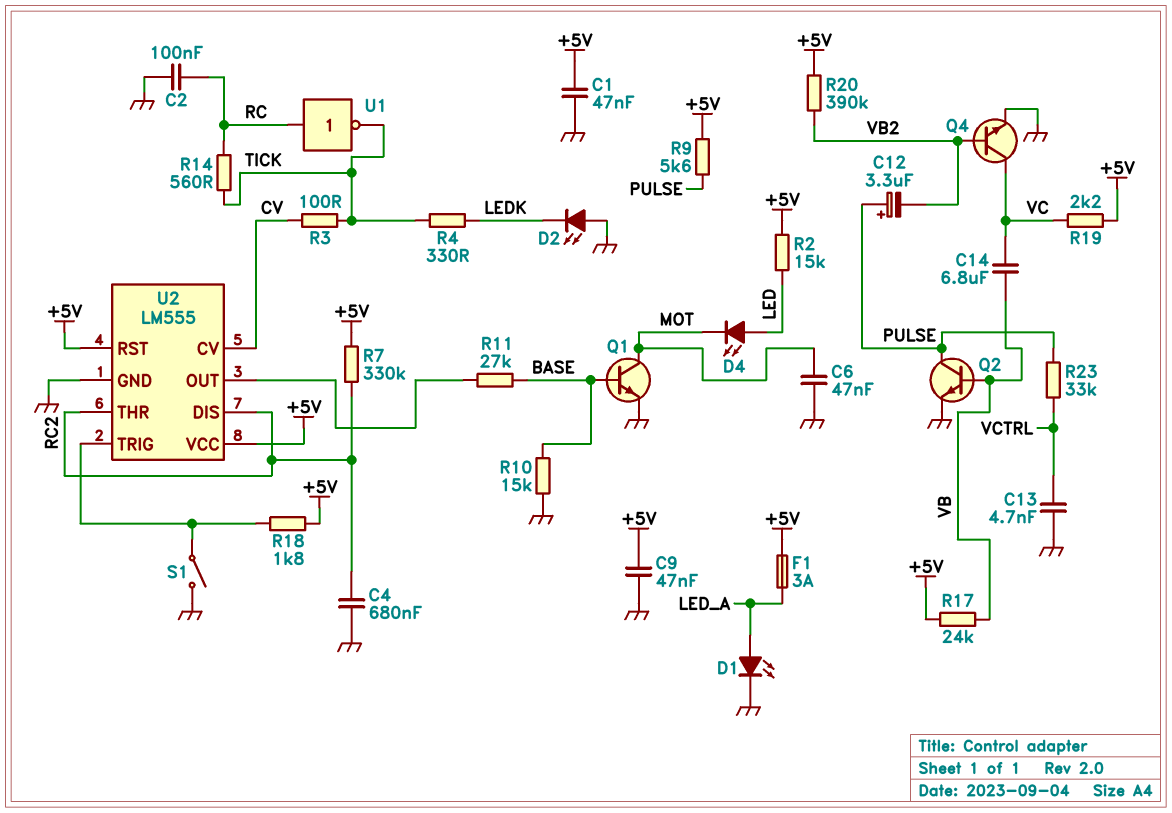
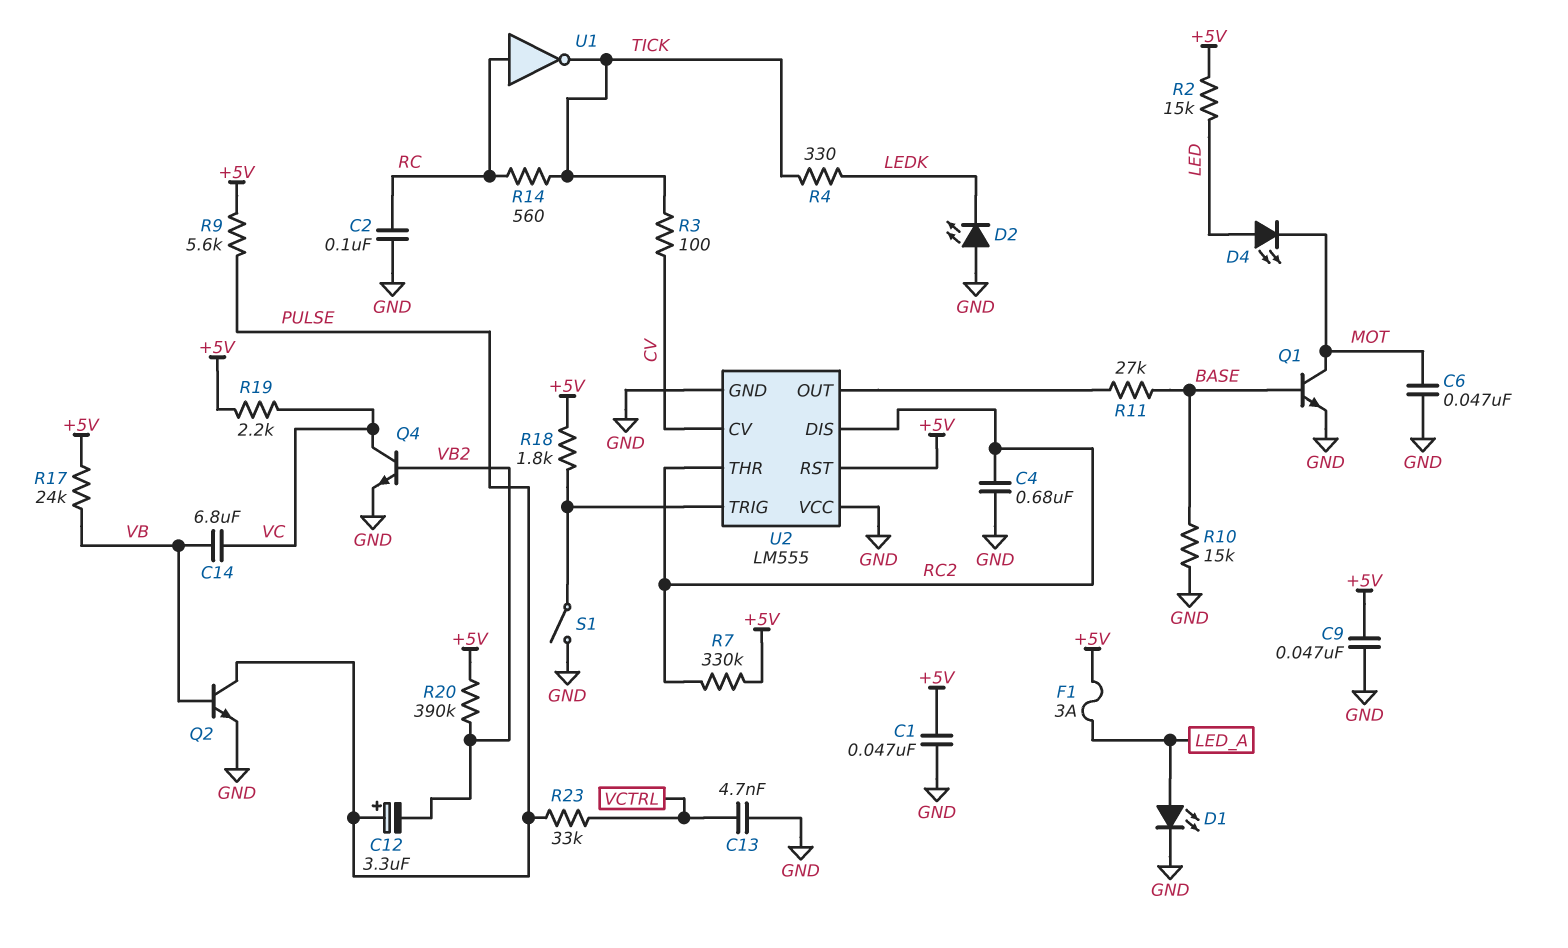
U2 pin VCC: +5V -> GND

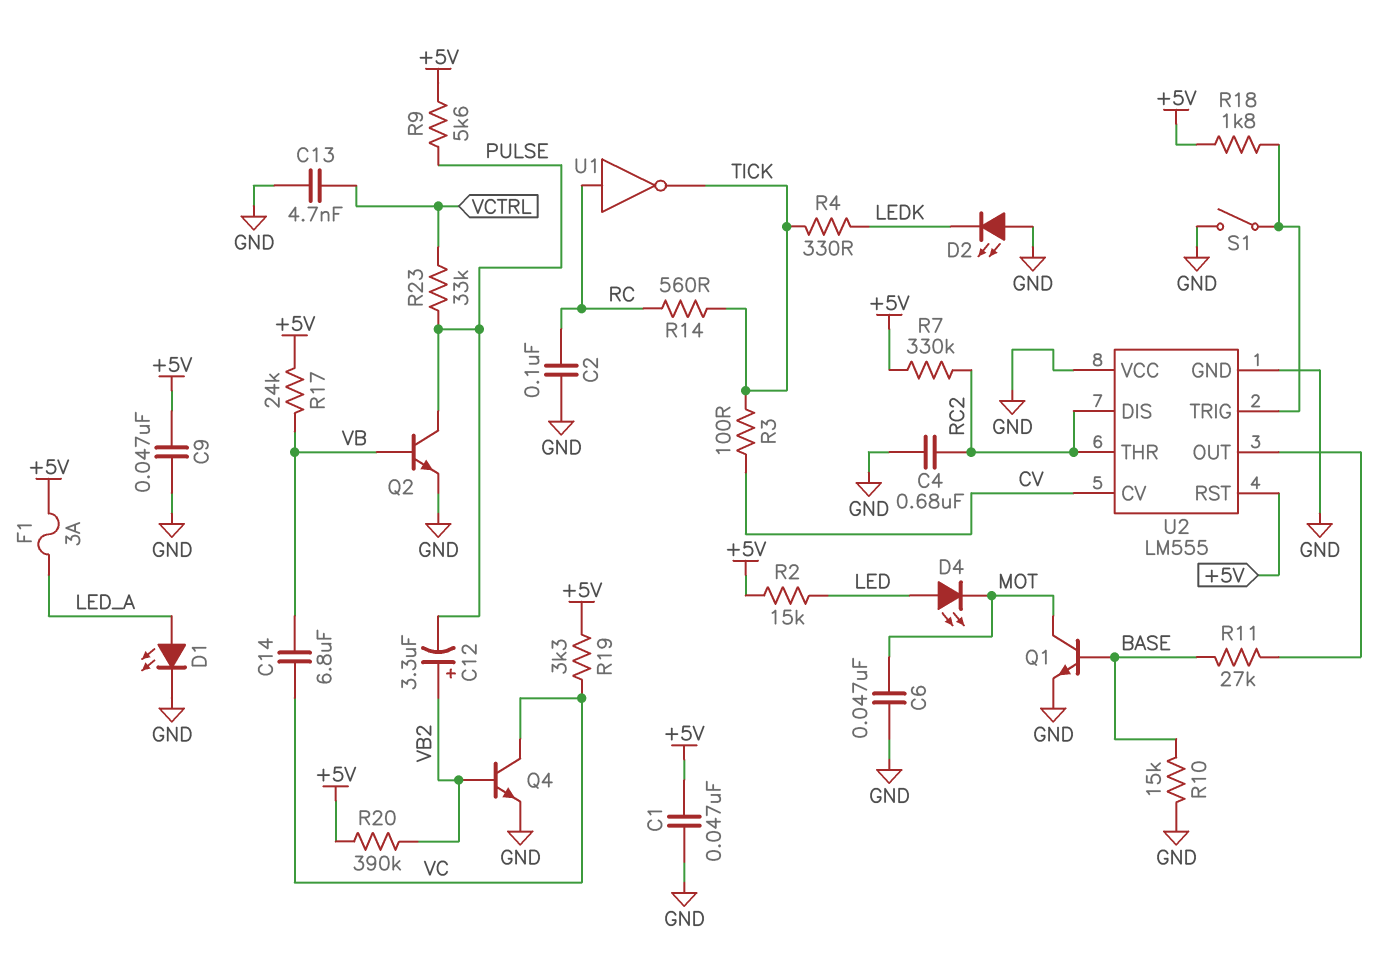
C12: 3.3uF (plus PULSE, minus VB2) -> 3.3uF (plus VB2, minus PULSE)
R19: 2.2k (+5V, VC) -> 3.3k (+5V, VC)

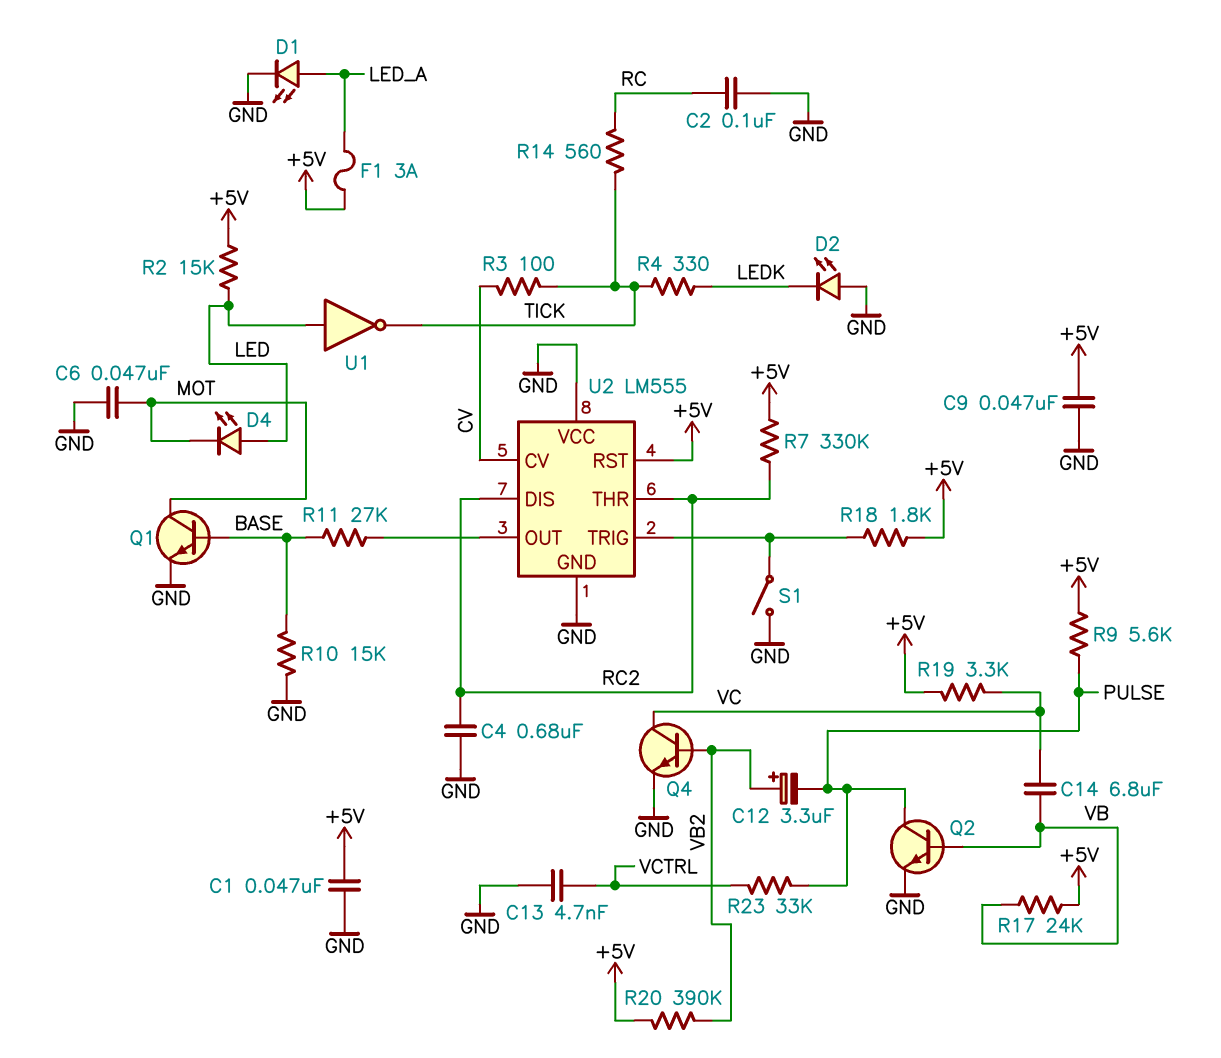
U1: NOT (in RC, out TICK) -> NOT (in LED, out TICK)

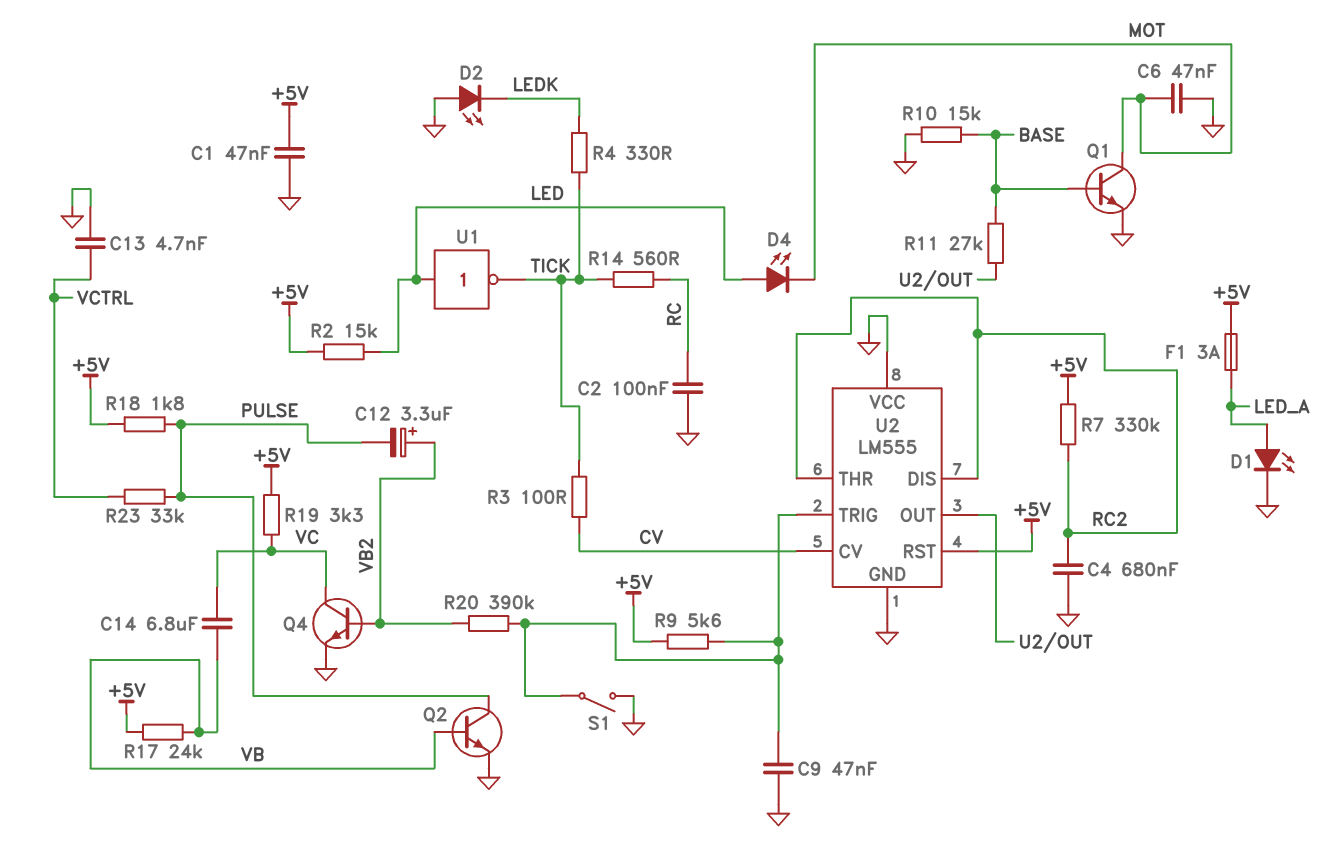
C9: 47nF (+5V, GND) -> 47nF (GND, U2/TRIG)
R9: 5.6k (+5V, PULSE) -> 5.6k (+5V, U2/TRIG)
R18: 1.8k (+5V, U2/TRIG) -> 1.8k (+5V, PULSE)
R20: 390k (+5V, VB2) -> 390k (U2/TRIG, VB2)

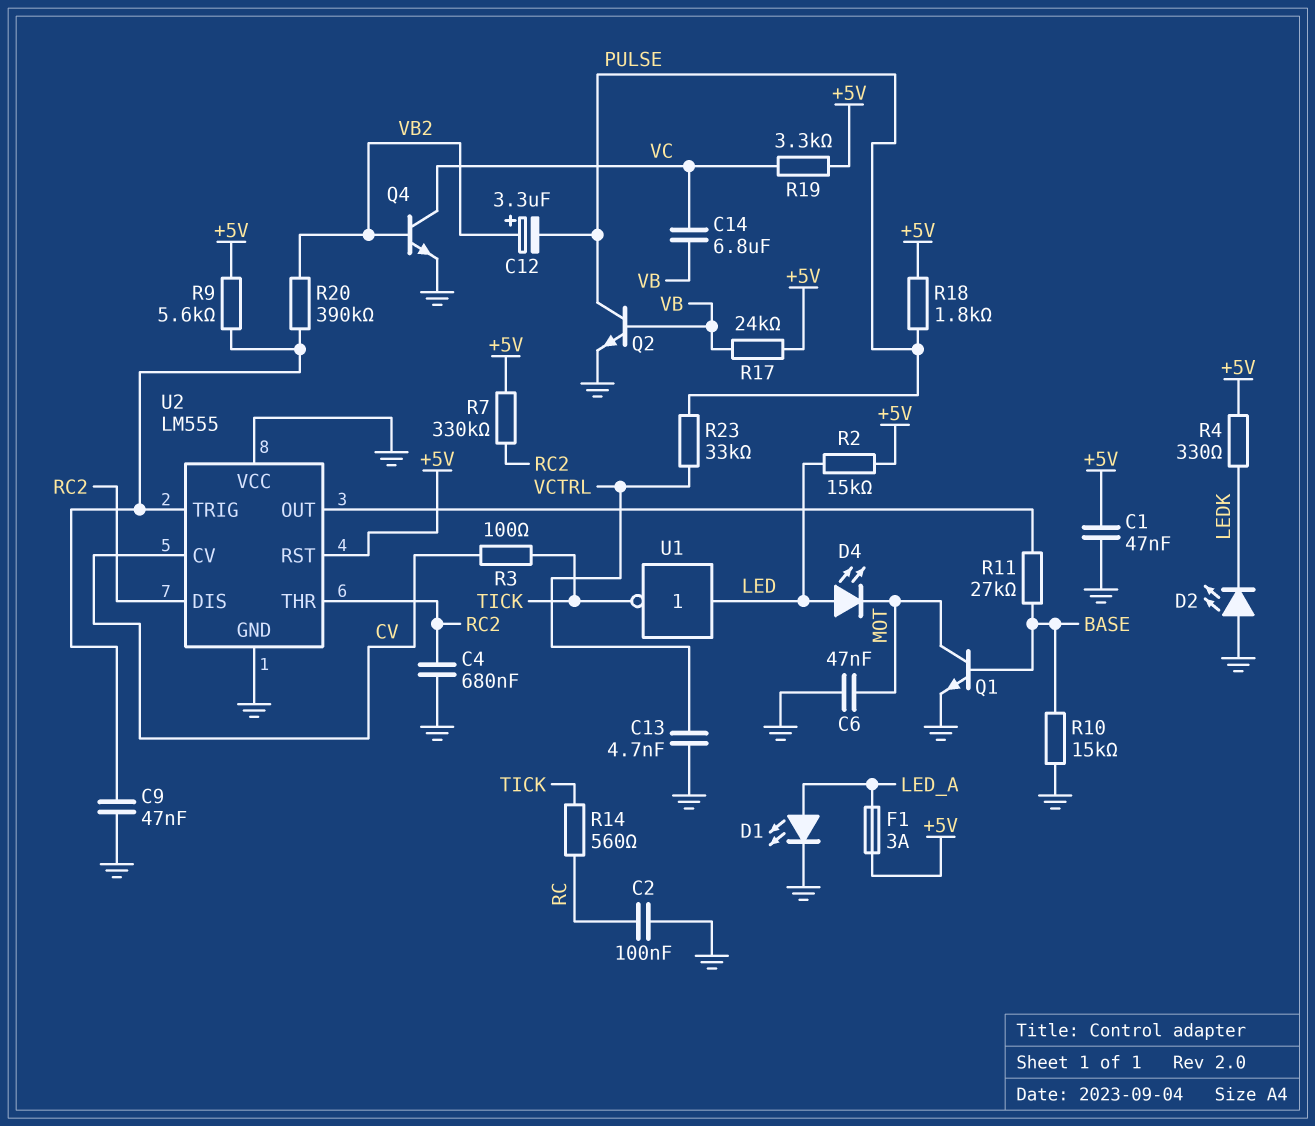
R4: 330 (LEDK, TICK) -> 330 (+5V, LEDK)
S1: switch (GND, U2/TRIG) -> none

